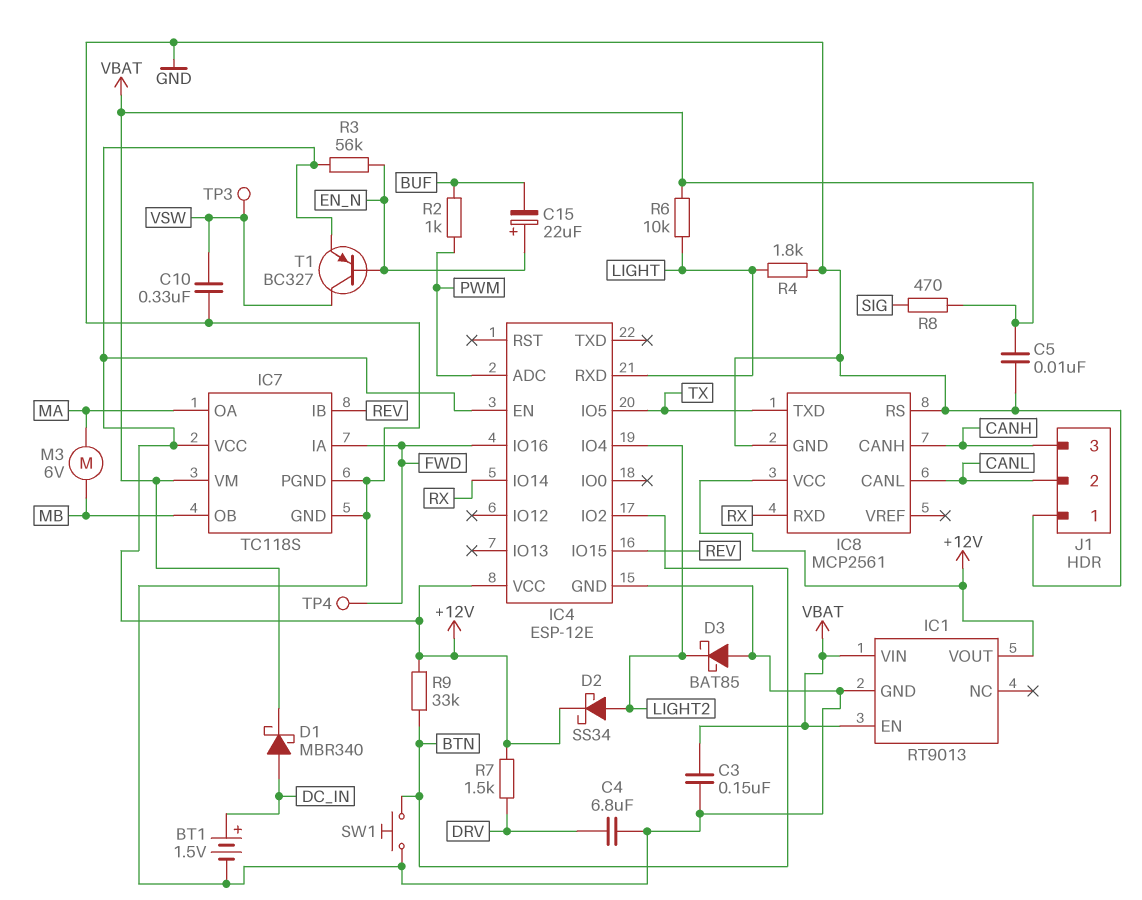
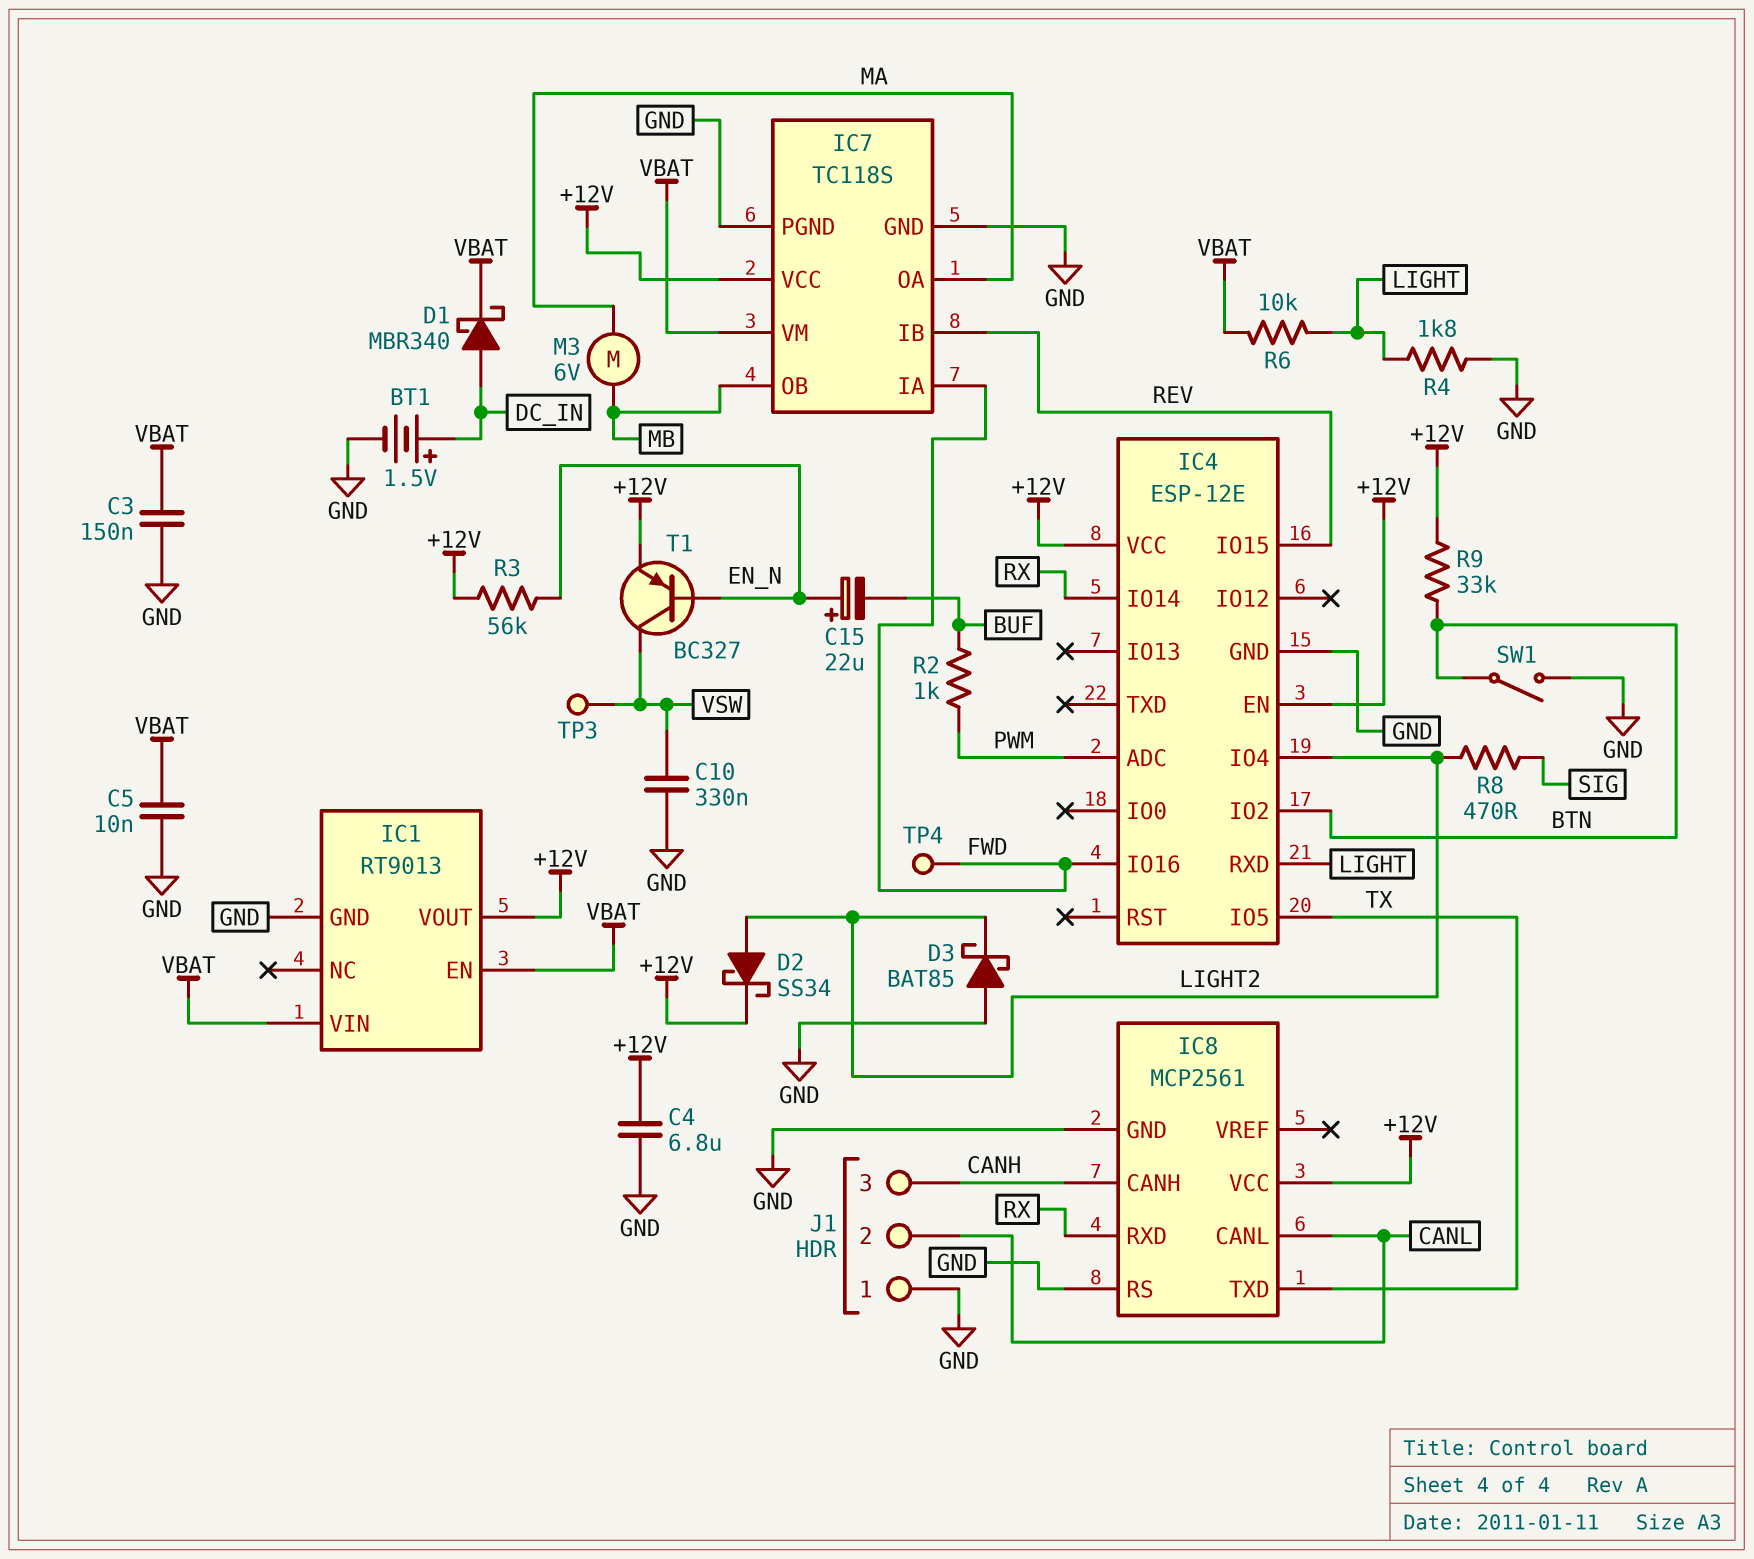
C4: 6.8uF (DRV, GND) -> 6.8uF (+12V, GND)
R7: 1.5k (+12V, DRV) -> none
R8: 470 (SIG, VBAT) -> 470 (LIGHT2, SIG)
SW1: button (BTN, GND) -> switch (BTN, GND)

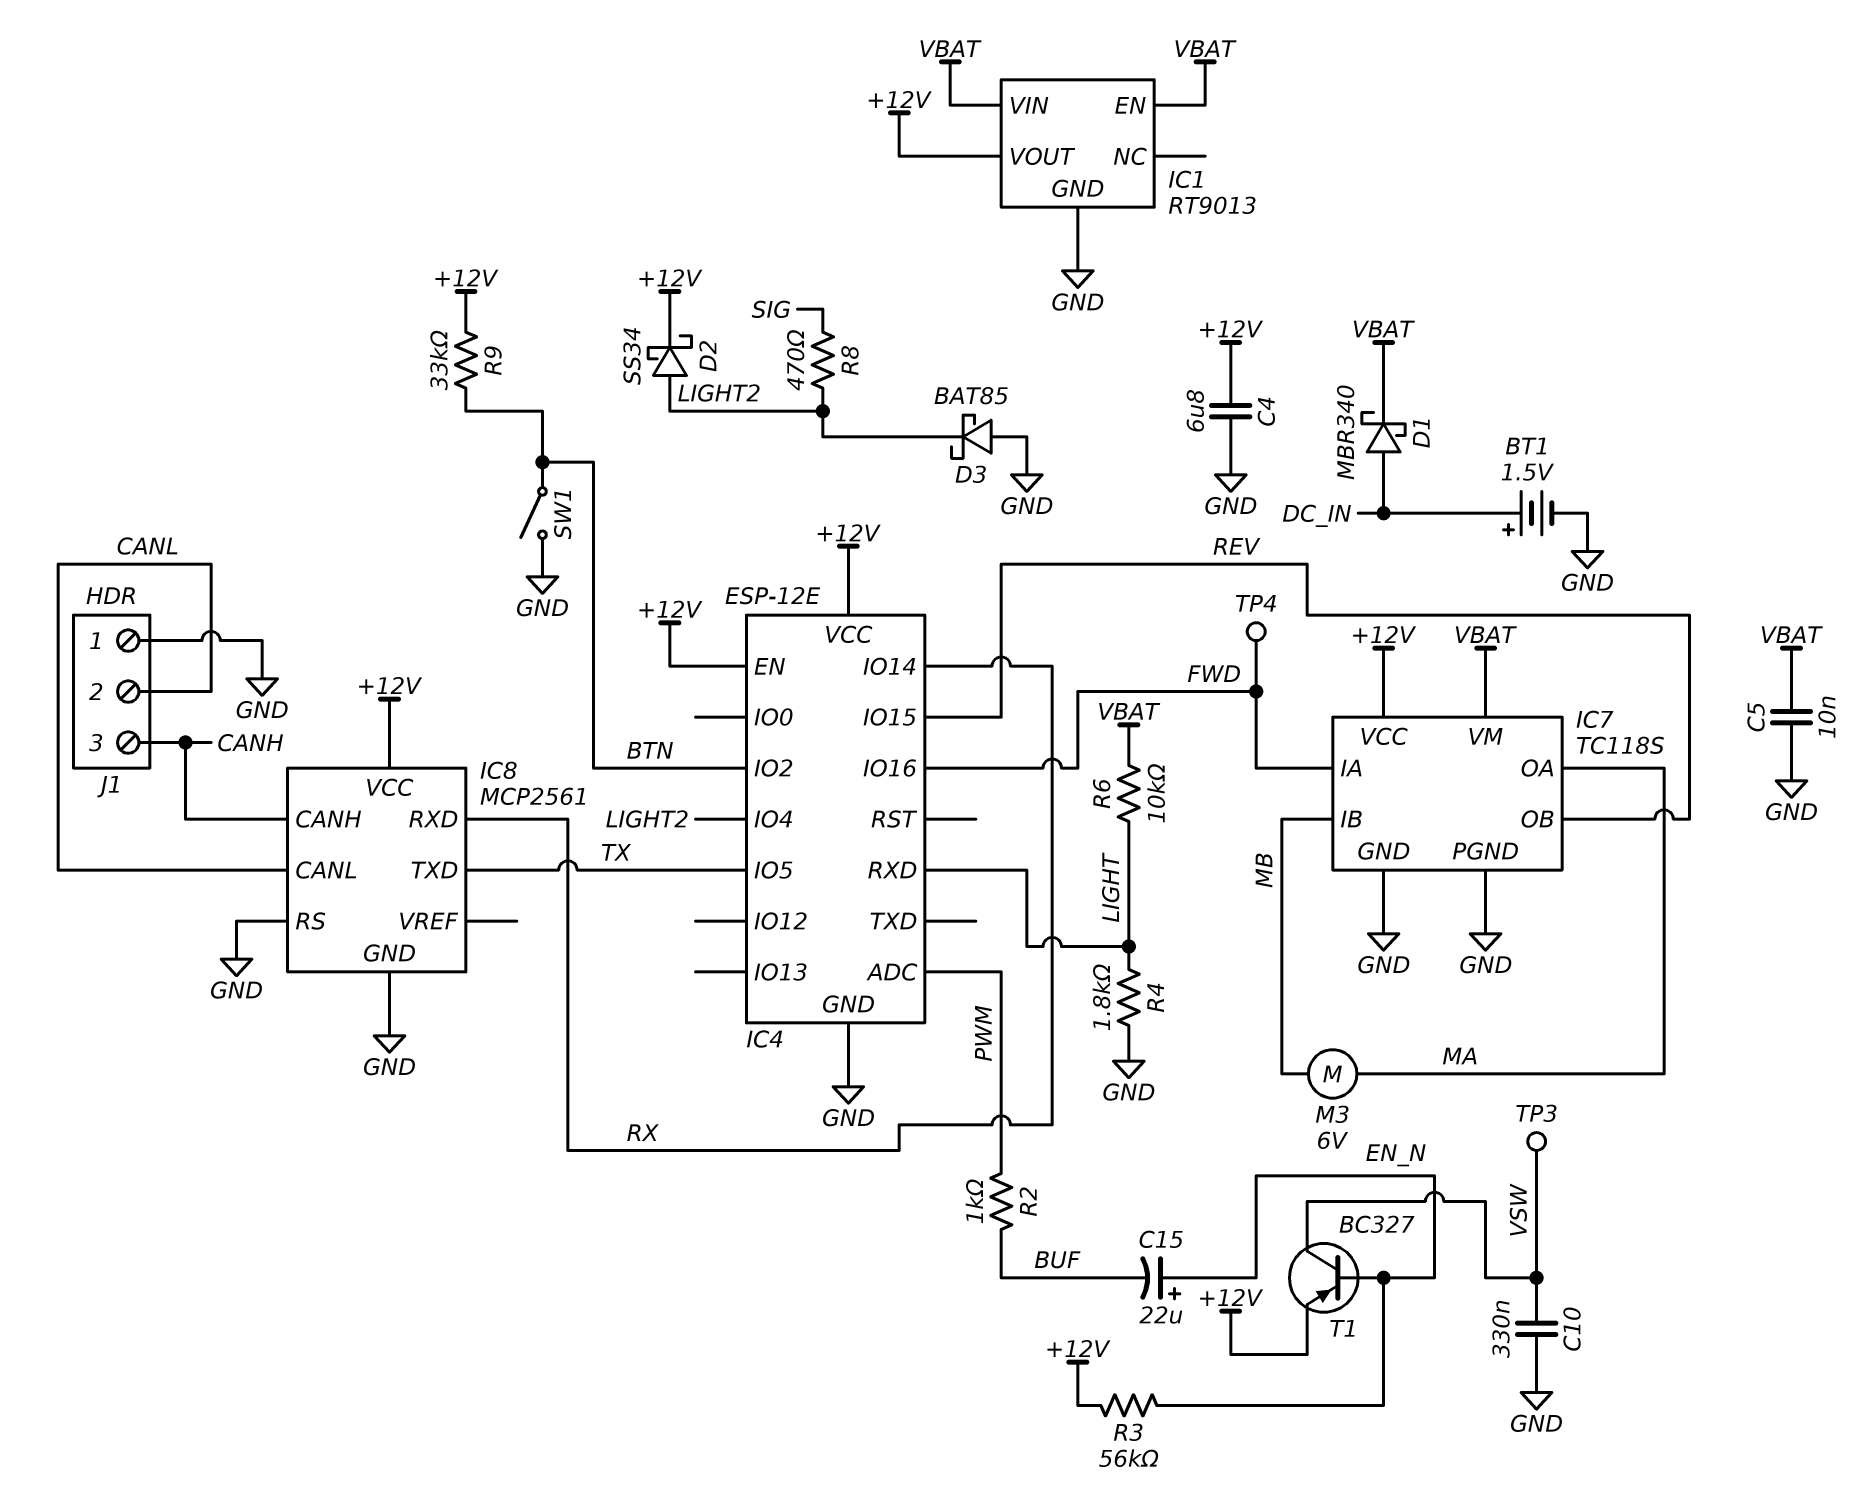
C3: 150nF (GND, VBAT) -> none
IC7 pin IB: REV -> MB
IC7 pin OB: MB -> REV

